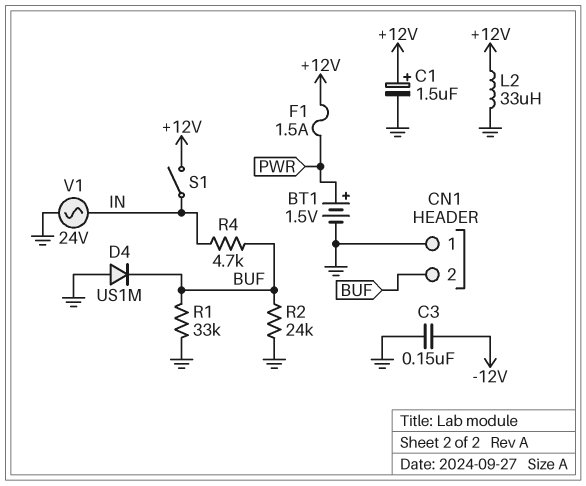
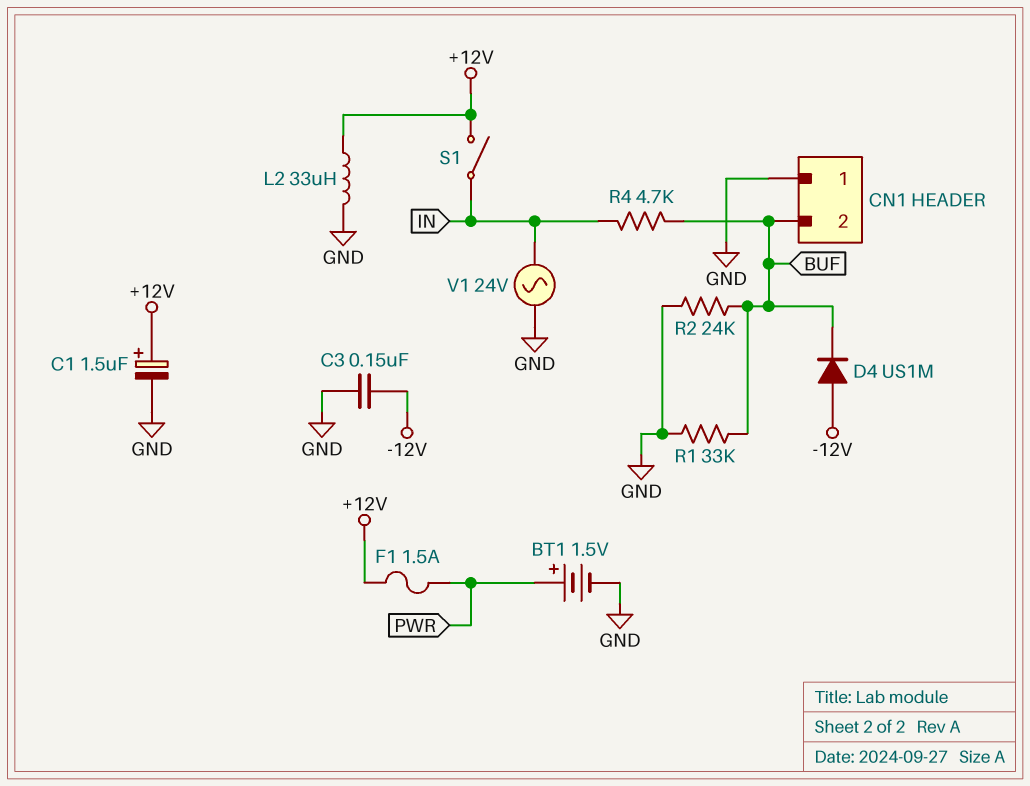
D4: diode US1M (A GND, K BUF) -> diode US1M (A -12V, K BUF)

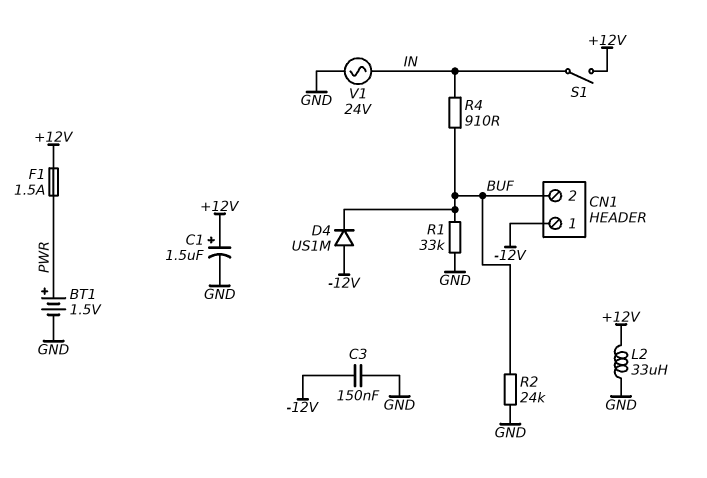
CN1 pin 1: GND -> -12V
R4: 4.7k (BUF, IN) -> 910 (BUF, IN)

